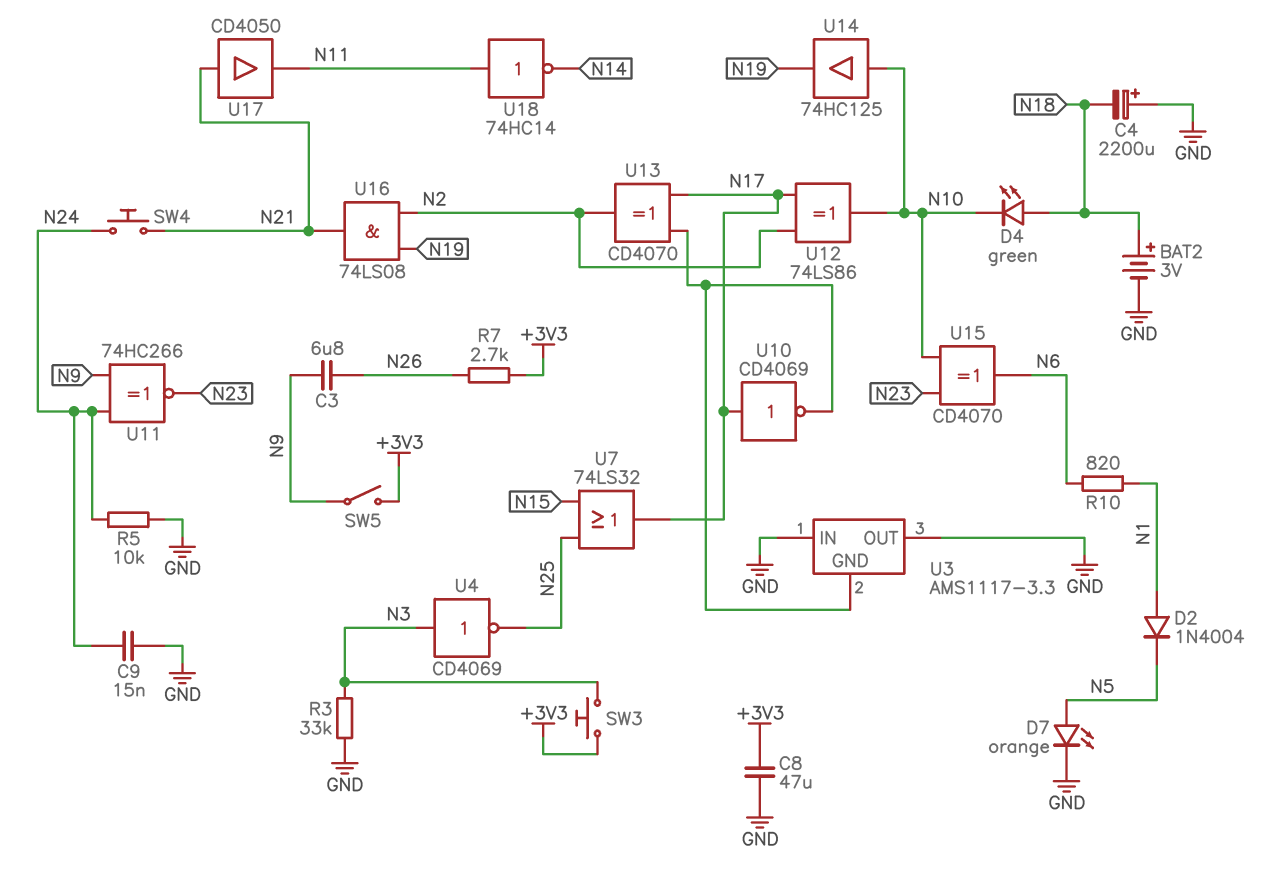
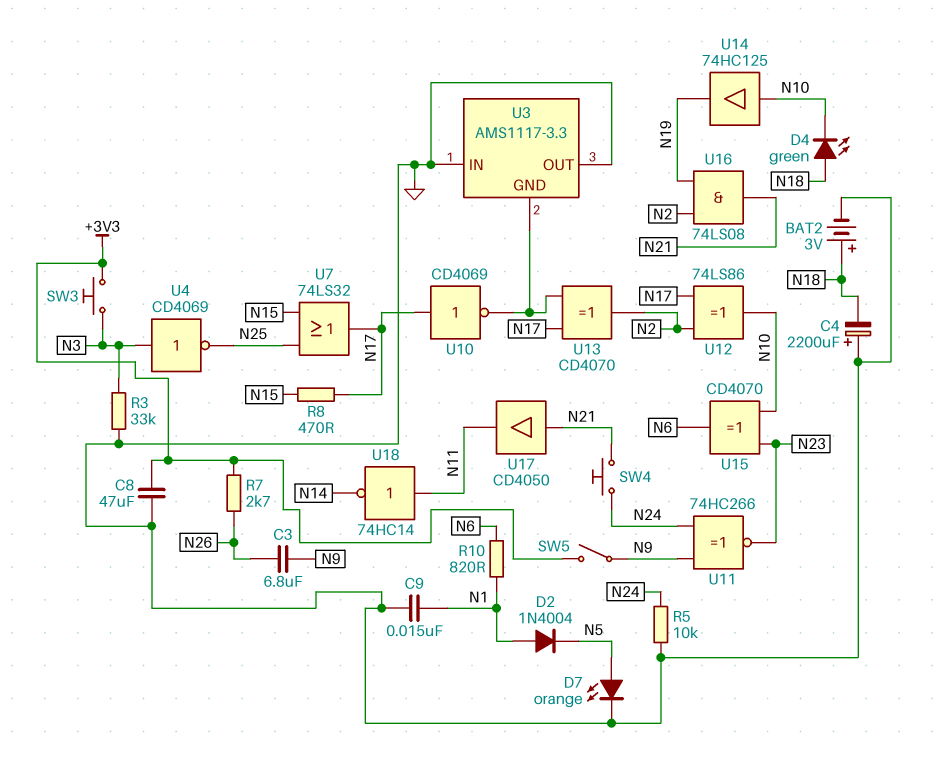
C9: 15nF (GND, N24) -> 15nF (GND, N1)
R8: none -> 470 (N15, N17)

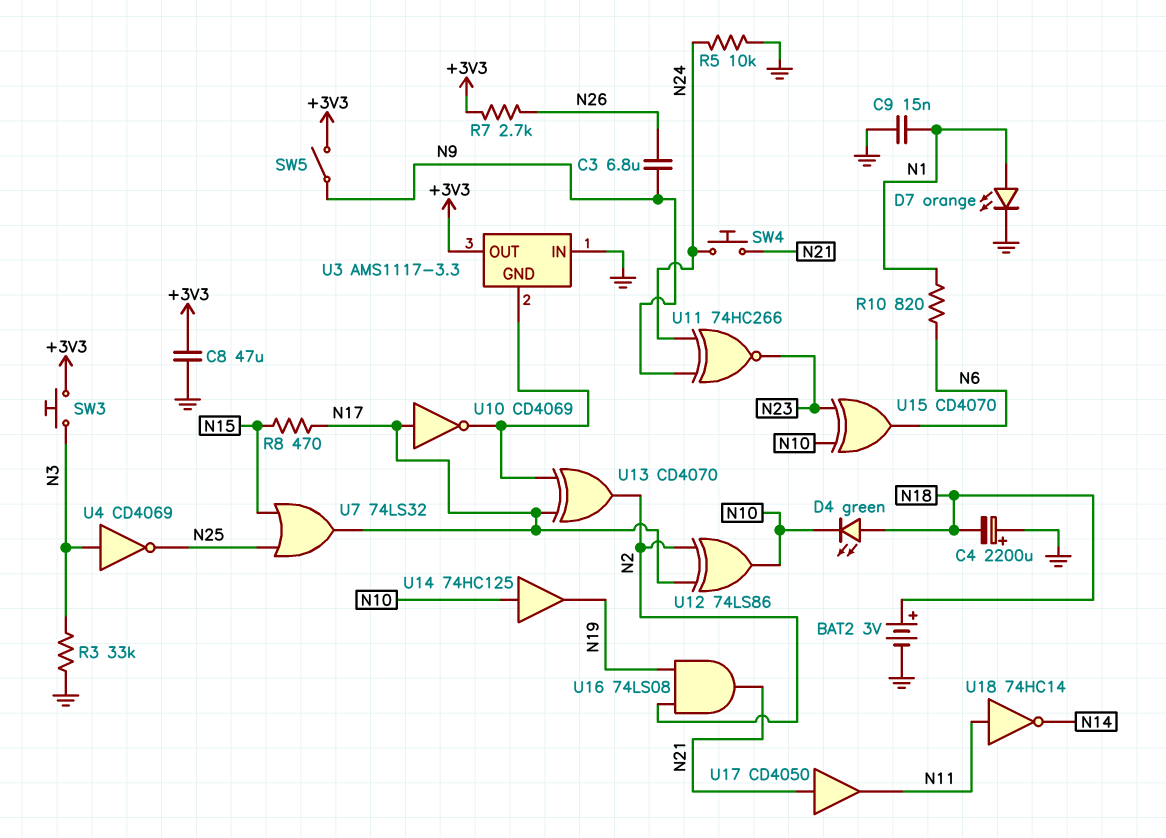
D2: diode 1N4004 (A N1, K N5) -> none
D7: LED orange (A N5, K GND) -> LED orange (A N1, K GND)
U3 pin OUT: GND -> +3V3

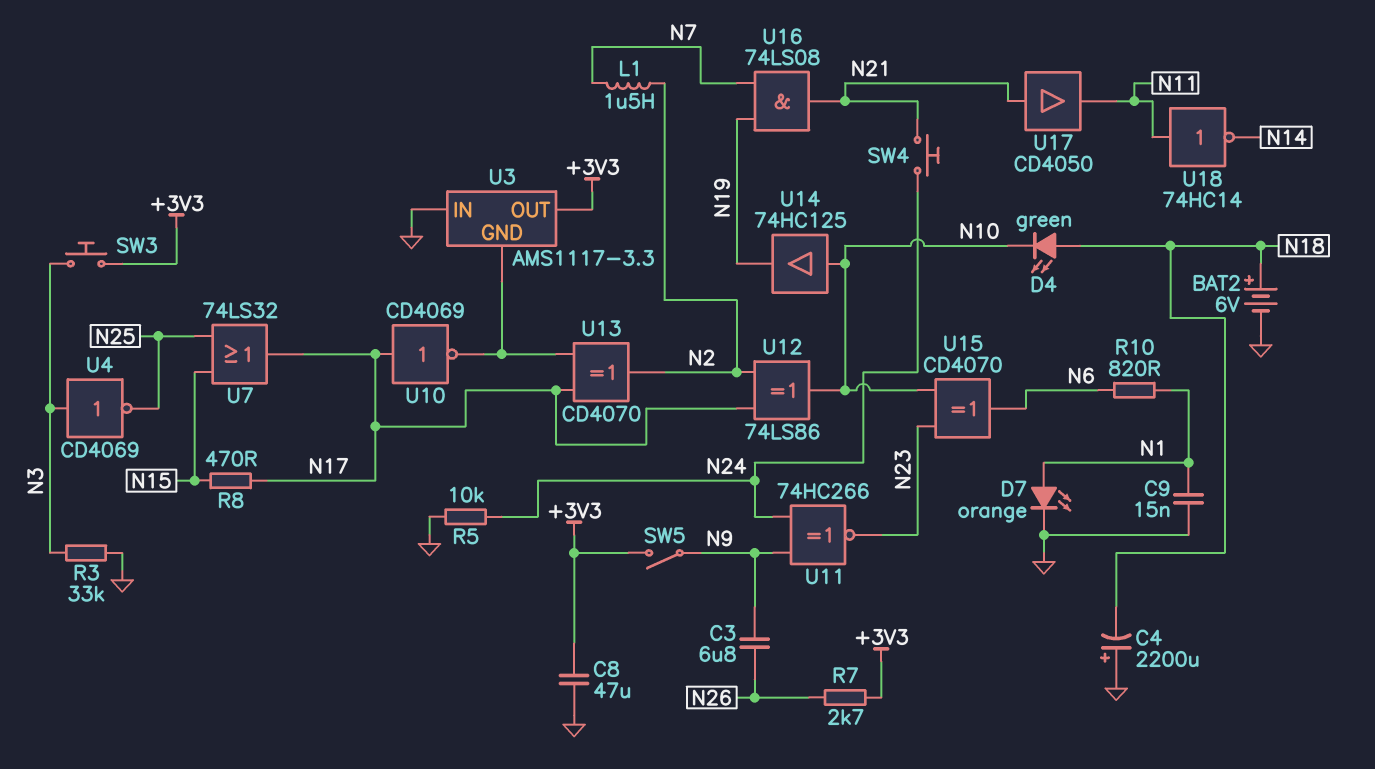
BAT2: 3V (plus N18, minus GND) -> 6V (plus N18, minus GND)
L1: none -> 1.5uH (N2, N7)
U16: AND 74LS08 (in N2, in N19, out N21) -> AND 74LS08 (in N7, in N19, out N21)

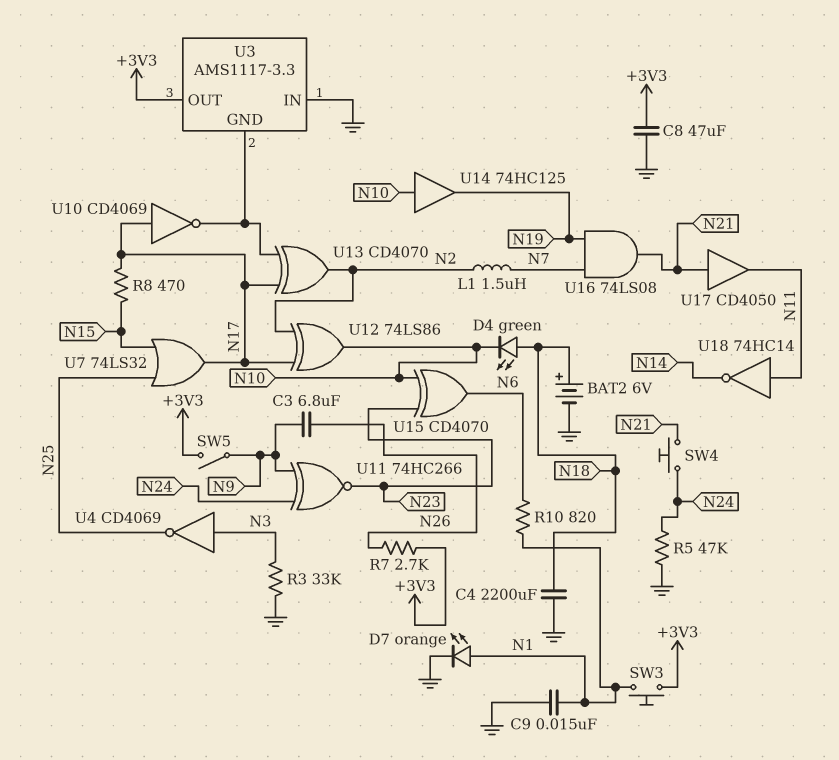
C4: 2200uF (plus GND, minus N18) -> 2200uF (GND, N18)
R5: 10k (GND, N24) -> 47k (GND, N24)
SW3: button (+3V3, N3) -> button (+3V3, N1)

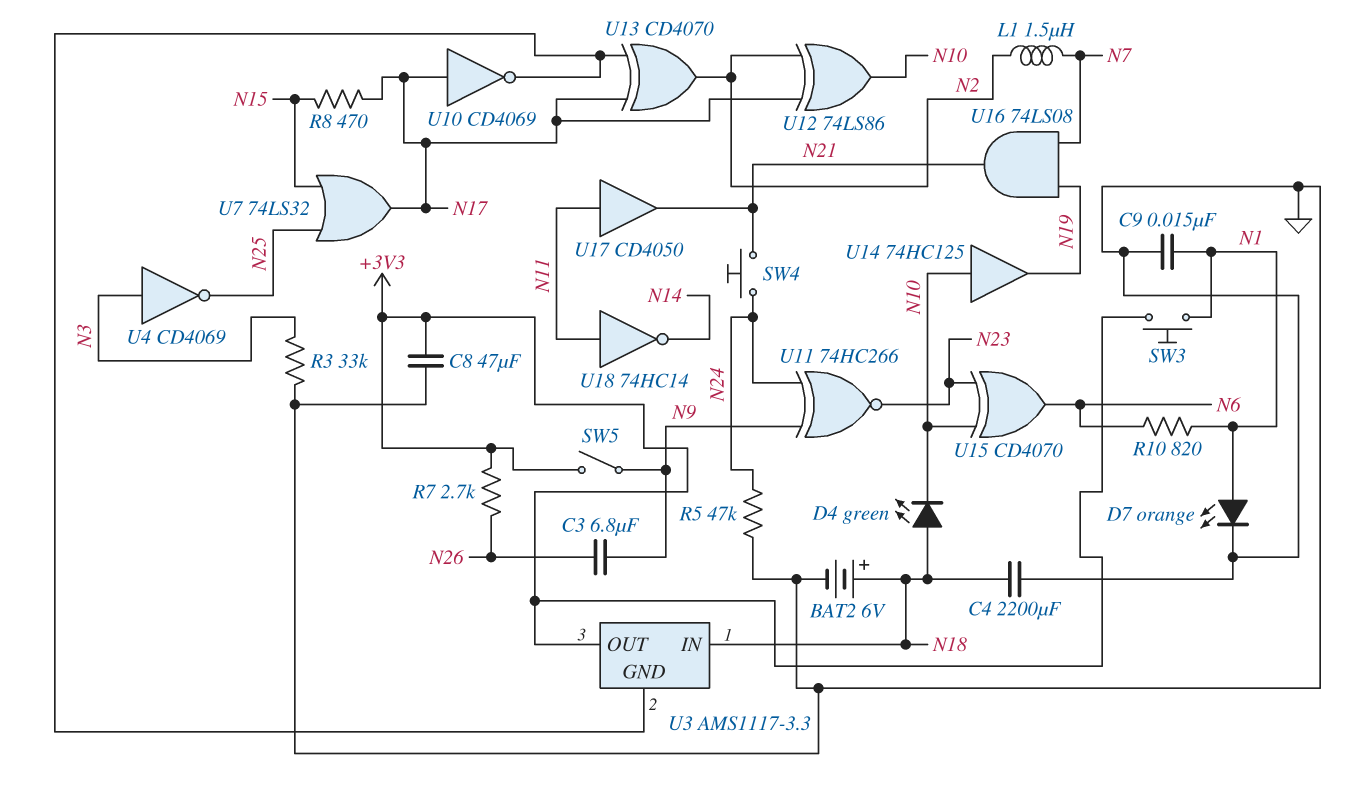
U3 pin IN: GND -> N18
U17: buffer CD4050 (in N21, out N11) -> buffer CD4050 (in N11, out N21)

